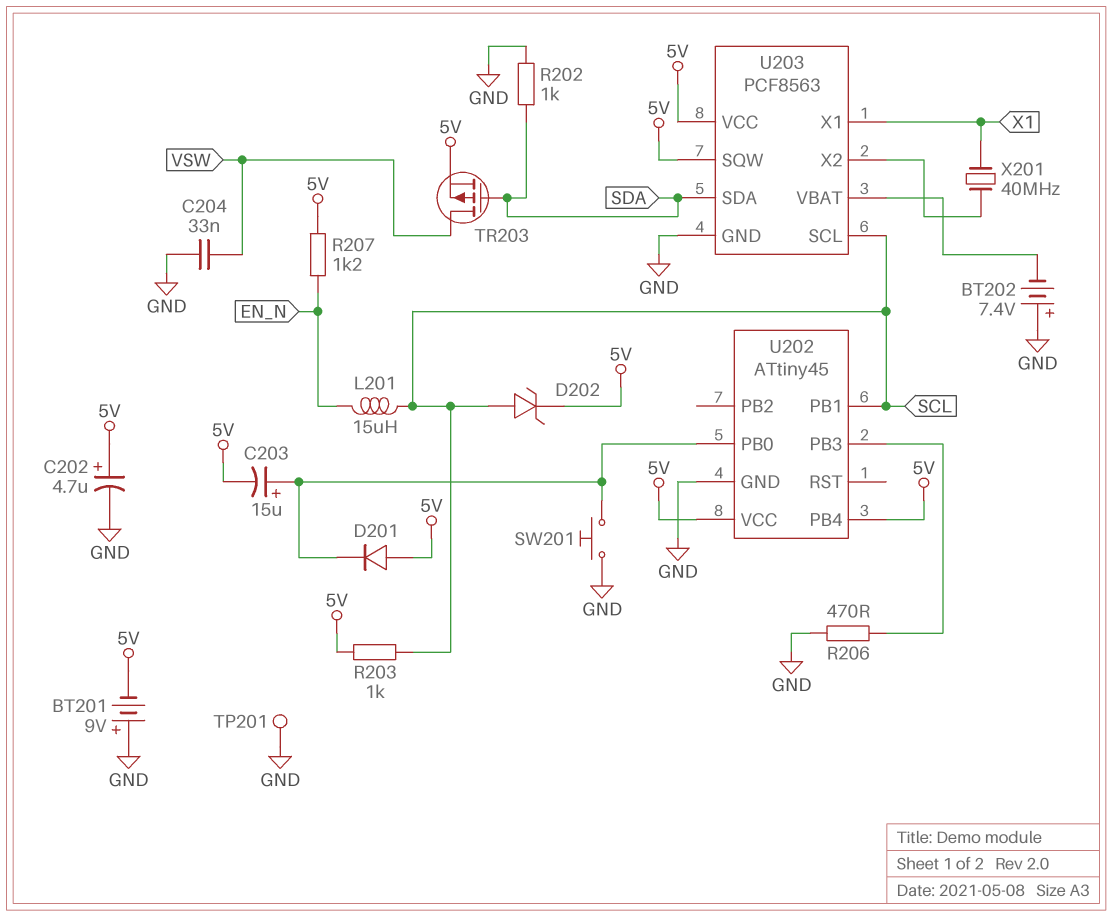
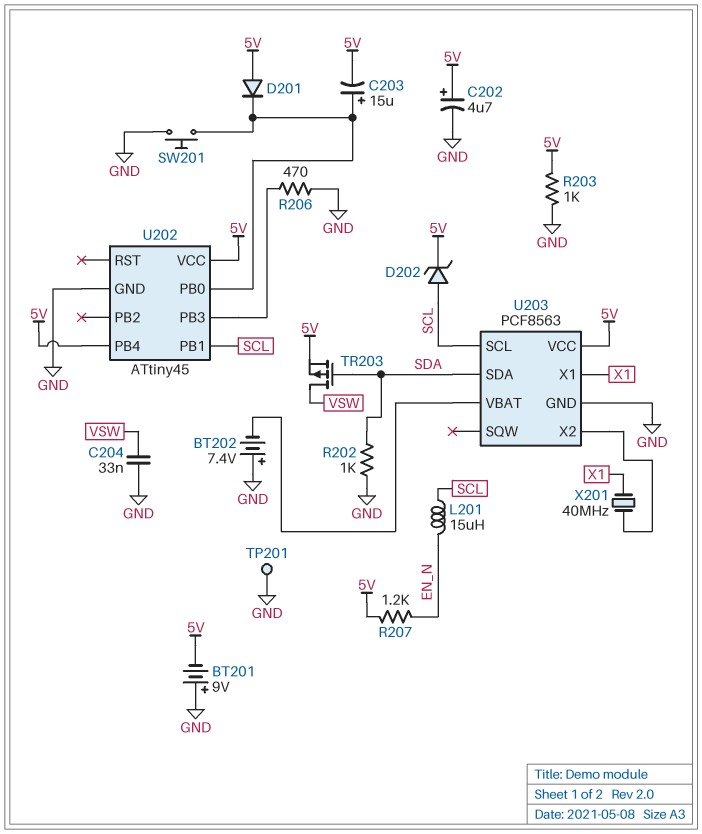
R203: 1k (5V, SCL) -> 1k (5V, GND)
U203 pin SQW: 5V -> none

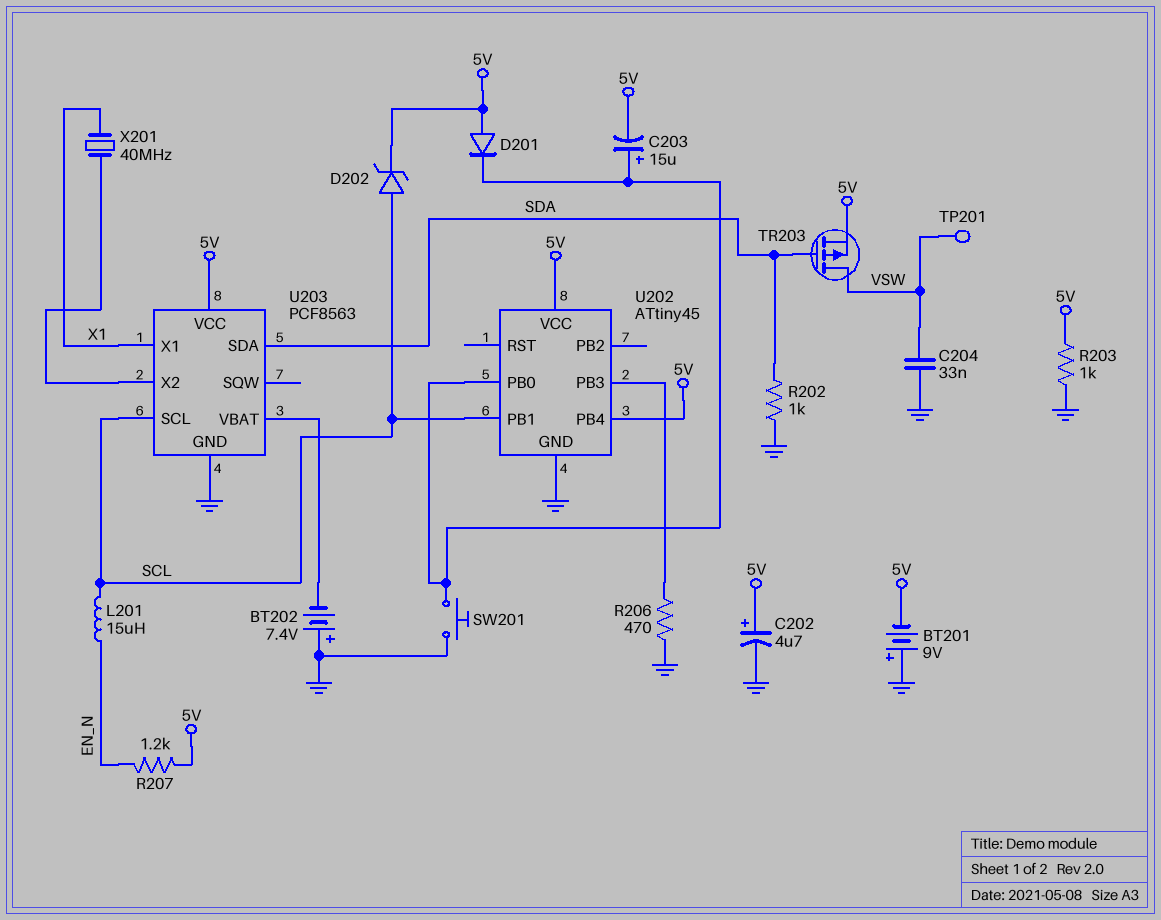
TP201: test point (GND) -> test point (VSW)

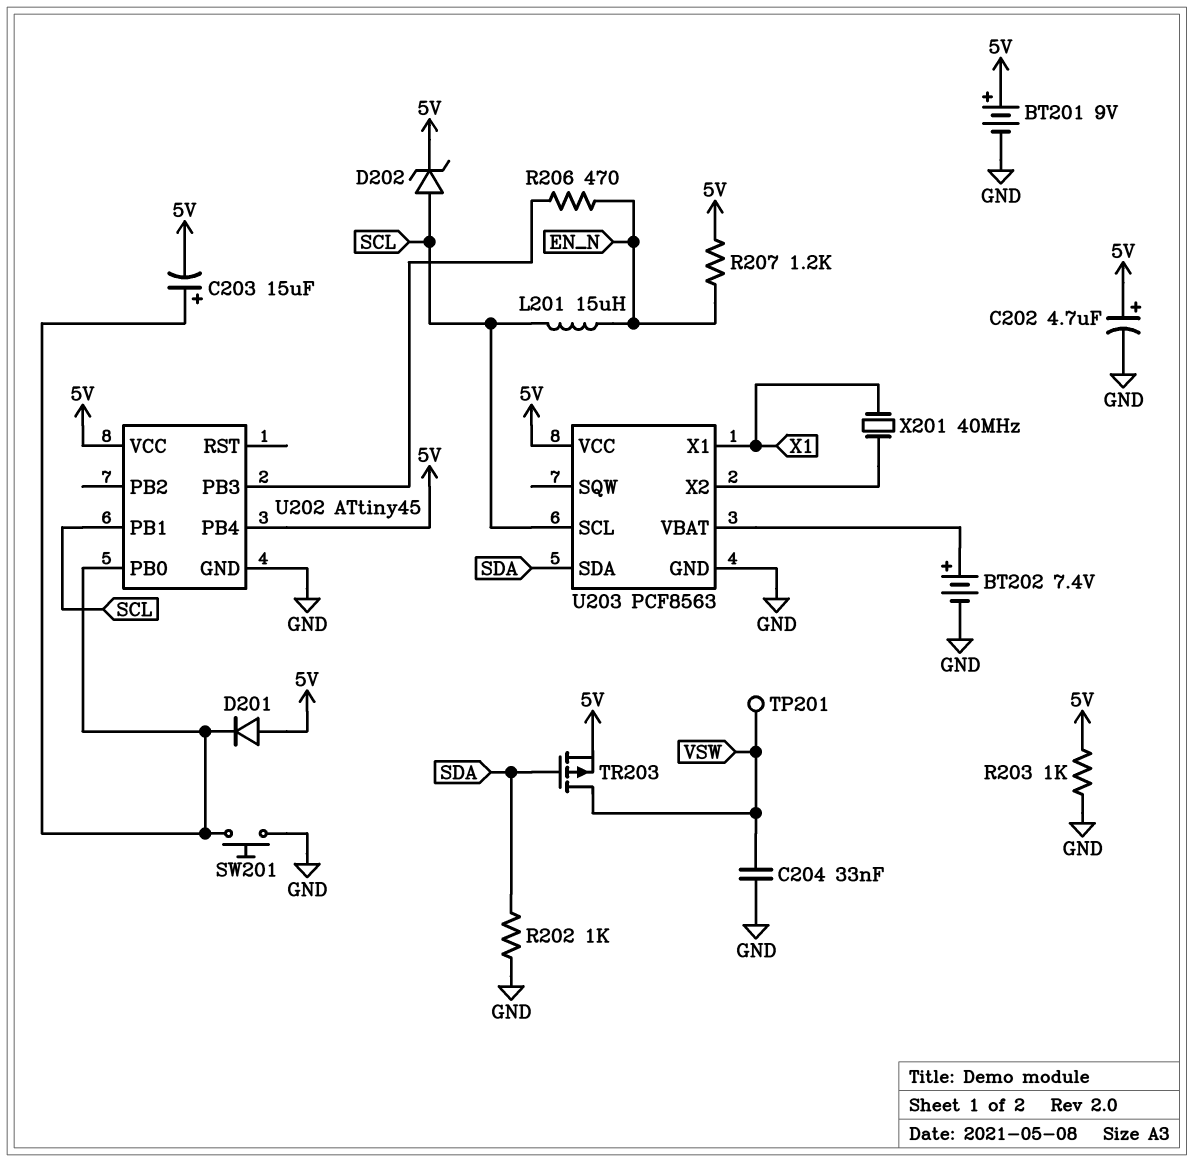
BT201: 9V (plus GND, minus 5V) -> 9V (plus 5V, minus GND)
BT202: 7.4V (plus GND, minus U203/VBAT) -> 7.4V (plus U203/VBAT, minus GND)
R206: 470 (GND, U202/PB3) -> 470 (EN_N, U202/PB3)

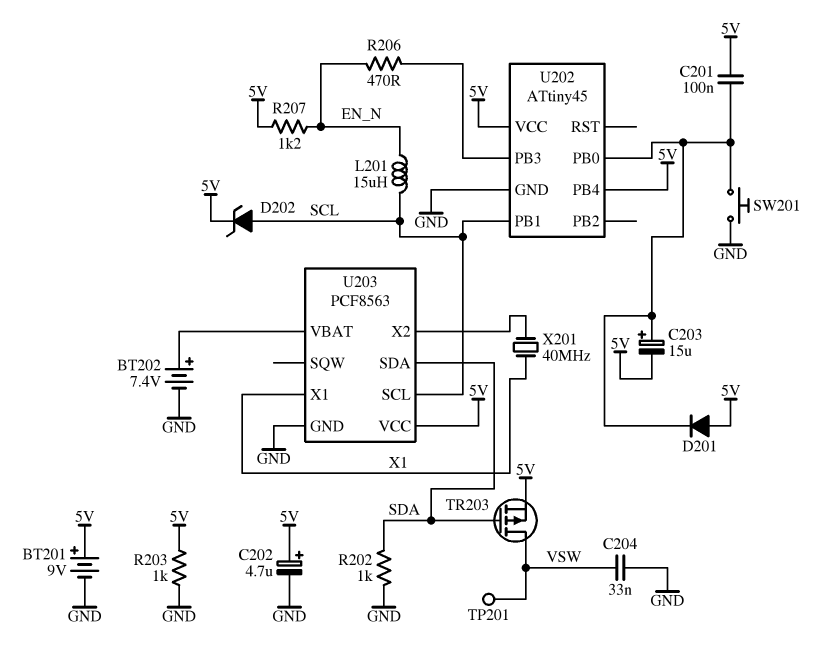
C201: none -> 100nF (5V, U202/PB0)

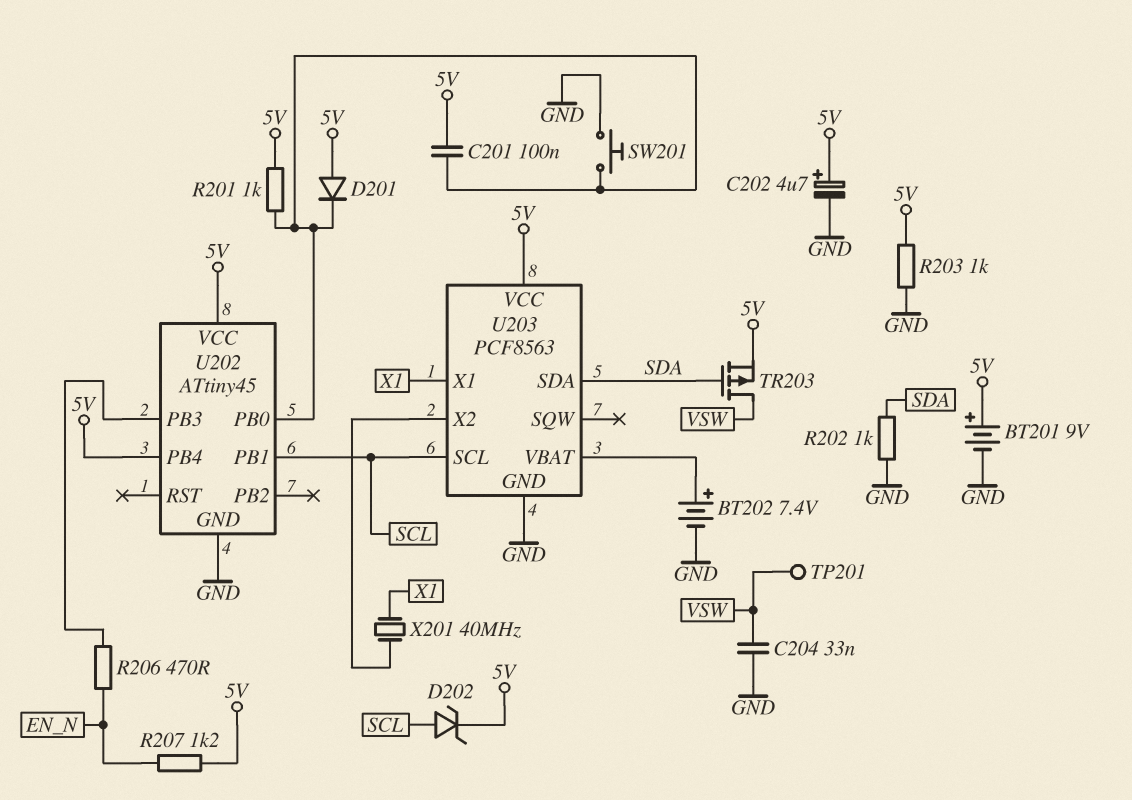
C203: 15uF (plus U202/PB0, minus 5V) -> none
L201: 15uH (EN_N, SCL) -> none
R201: none -> 1k (5V, U202/PB0)

